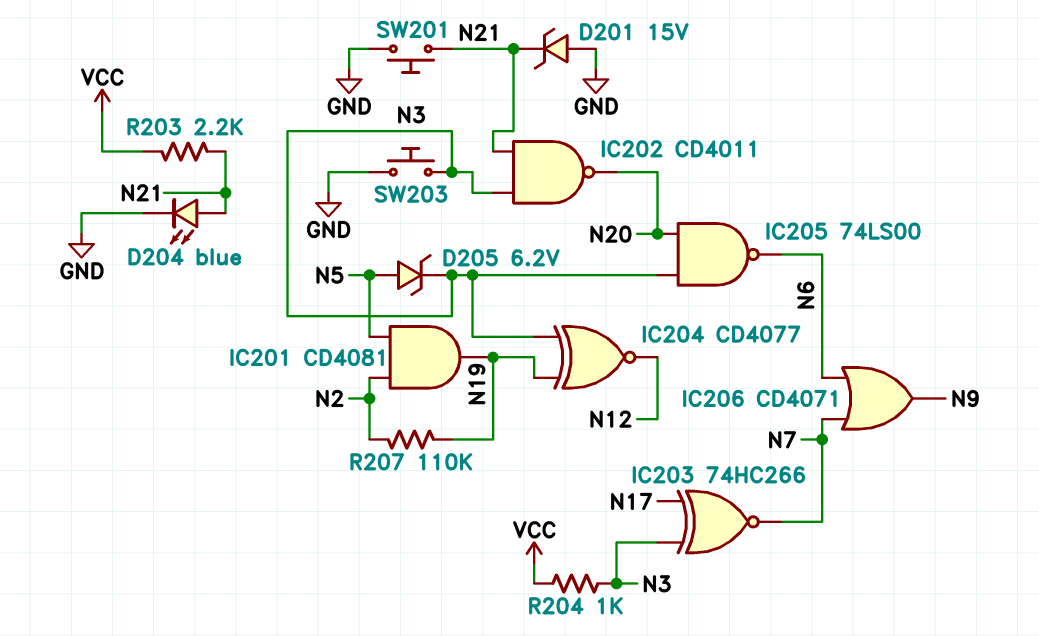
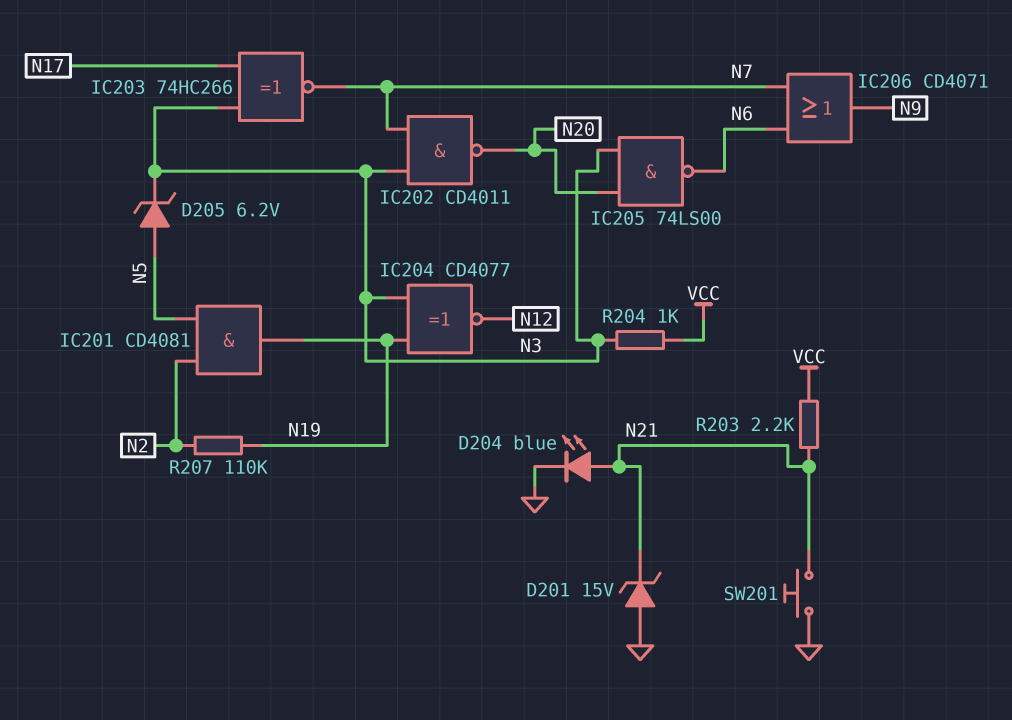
IC202: NAND CD4011 (in N3, in N21, out N20) -> NAND CD4011 (in N3, in N7, out N20)
SW203: button (GND, N3) -> none

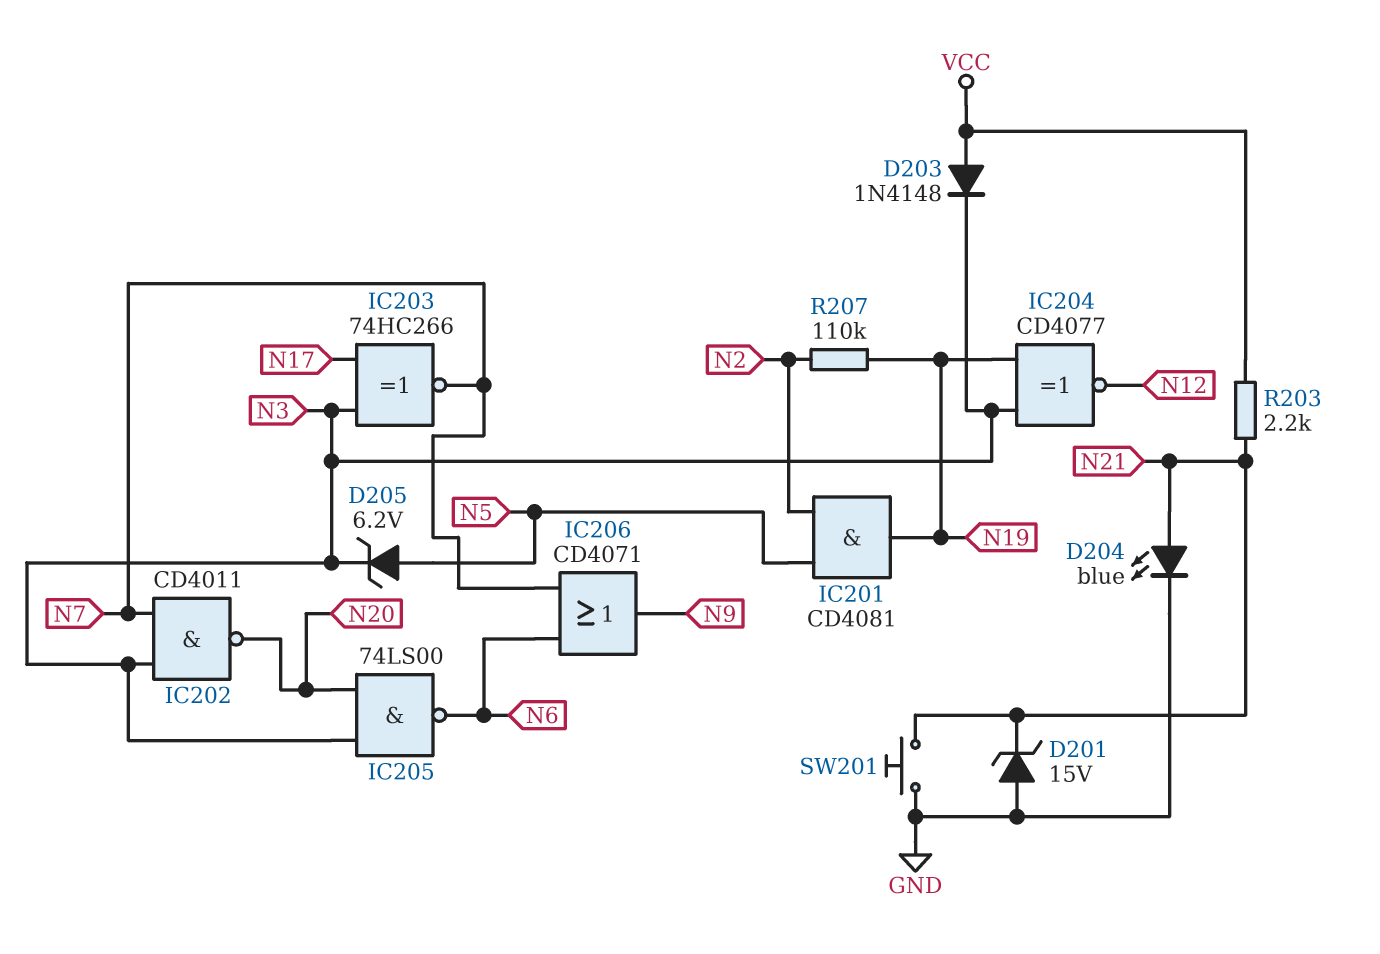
D203: none -> diode 1N4148 (A VCC, K N3)
R204: 1k (N3, VCC) -> none

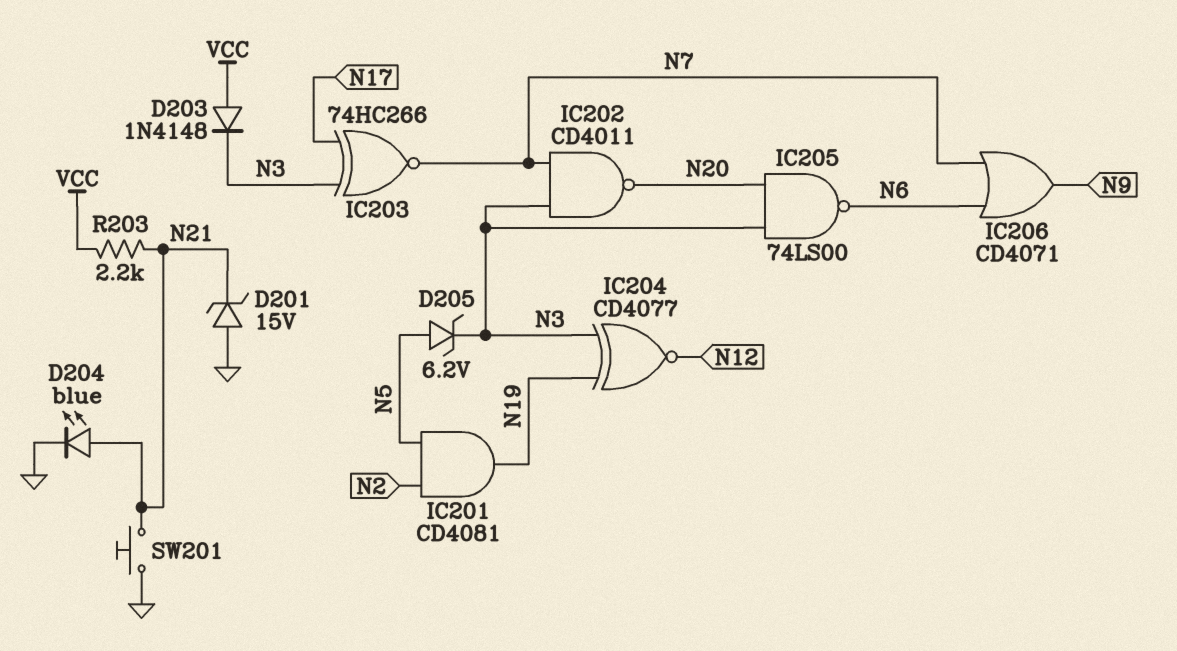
R207: 110k (N2, N19) -> none

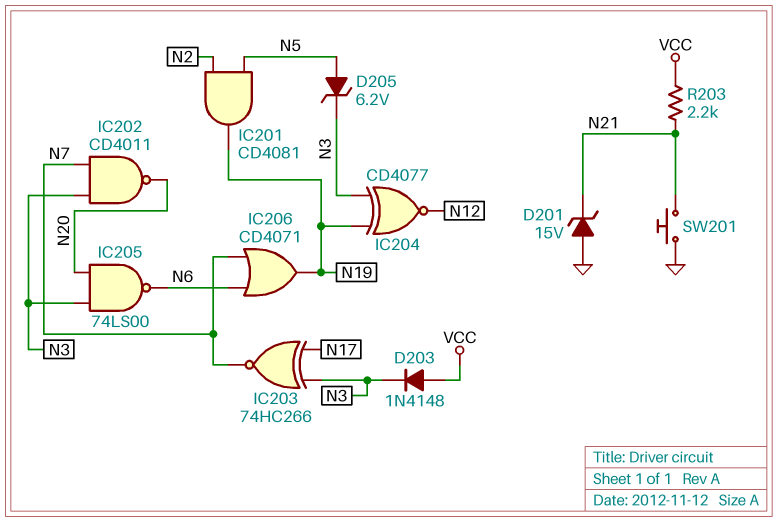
D204: LED blue (A N21, K GND) -> none
IC206: OR CD4071 (in N6, in N7, out N9) -> OR CD4071 (in N6, in N7, out N19)

